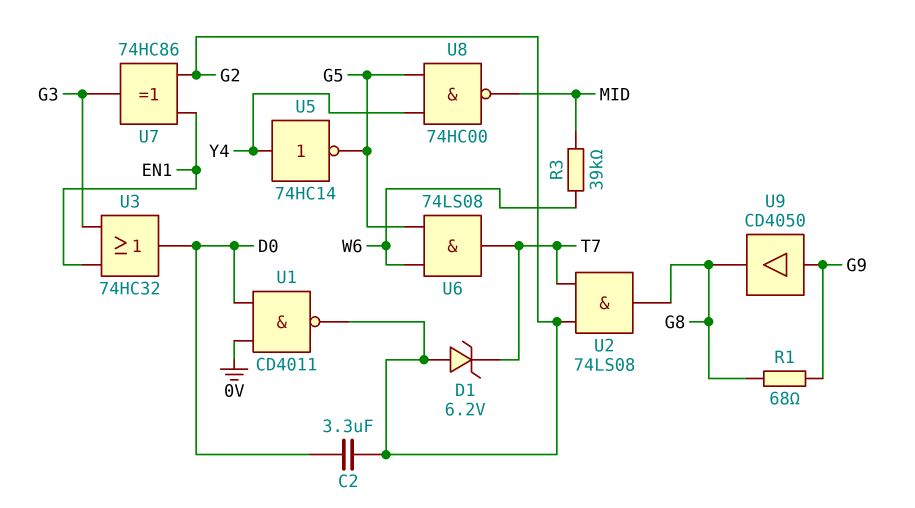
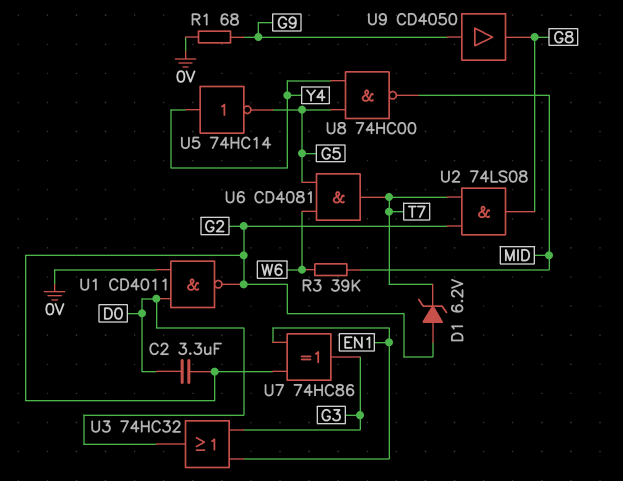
R1: 68 (G8, G9) -> 68 (0V, G9)
U6: AND 74LS08 (in G5, in W6, out T7) -> AND CD4081 (in G5, in W6, out T7)

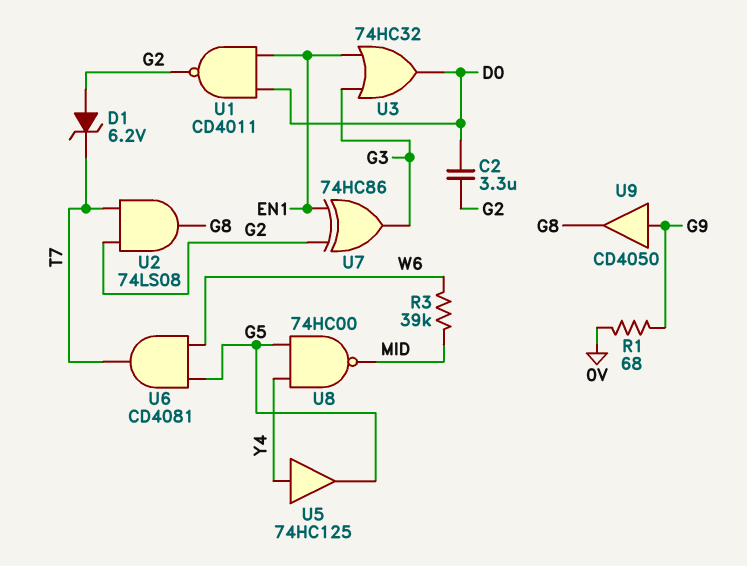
U1: NAND CD4011 (in 0V, in D0, out G2) -> NAND CD4011 (in D0, in EN1, out G2)
U5: NOT 74HC14 (in Y4, out G5) -> buffer 74HC125 (in Y4, out G5)

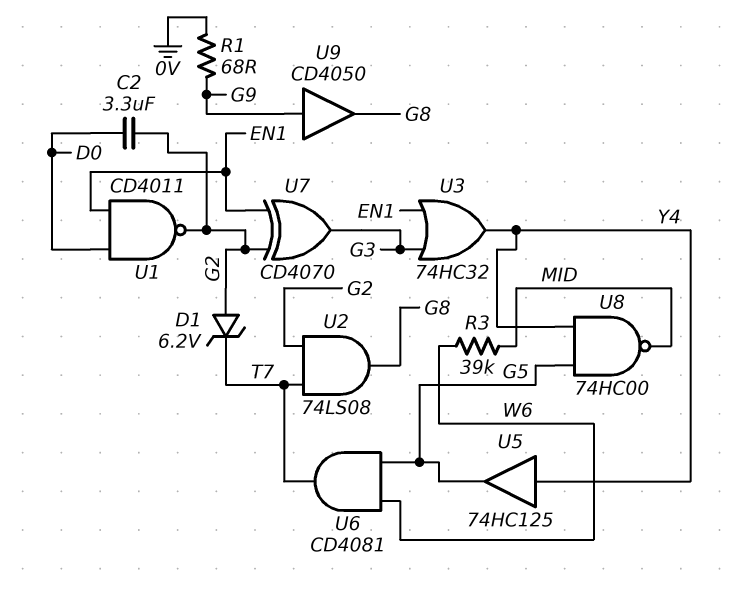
U3: OR 74HC32 (in EN1, in G3, out D0) -> OR 74HC32 (in EN1, in G3, out Y4)
U7: XOR 74HC86 (in EN1, in G2, out G3) -> XOR CD4070 (in EN1, in G2, out G3)

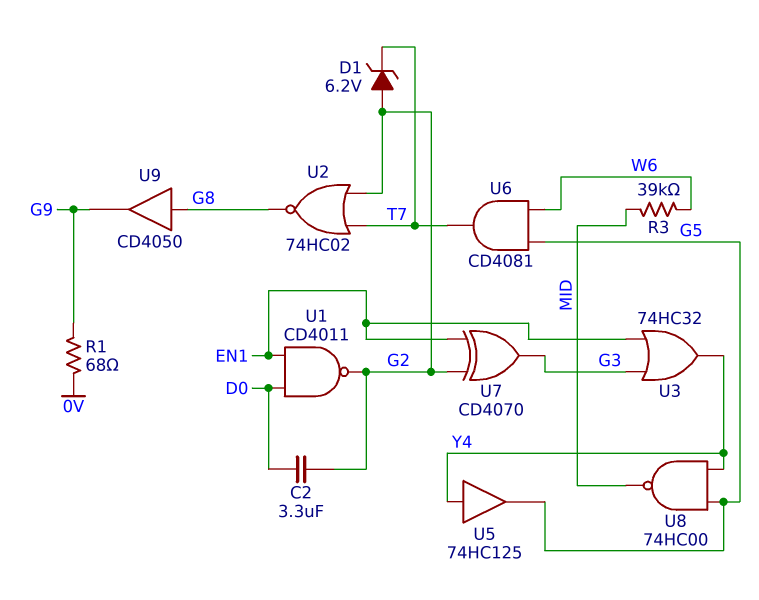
U2: AND 74LS08 (in G2, in T7, out G8) -> NOR 74HC02 (in G2, in T7, out G8)
U9: buffer CD4050 (in G9, out G8) -> buffer CD4050 (in G8, out G9)

